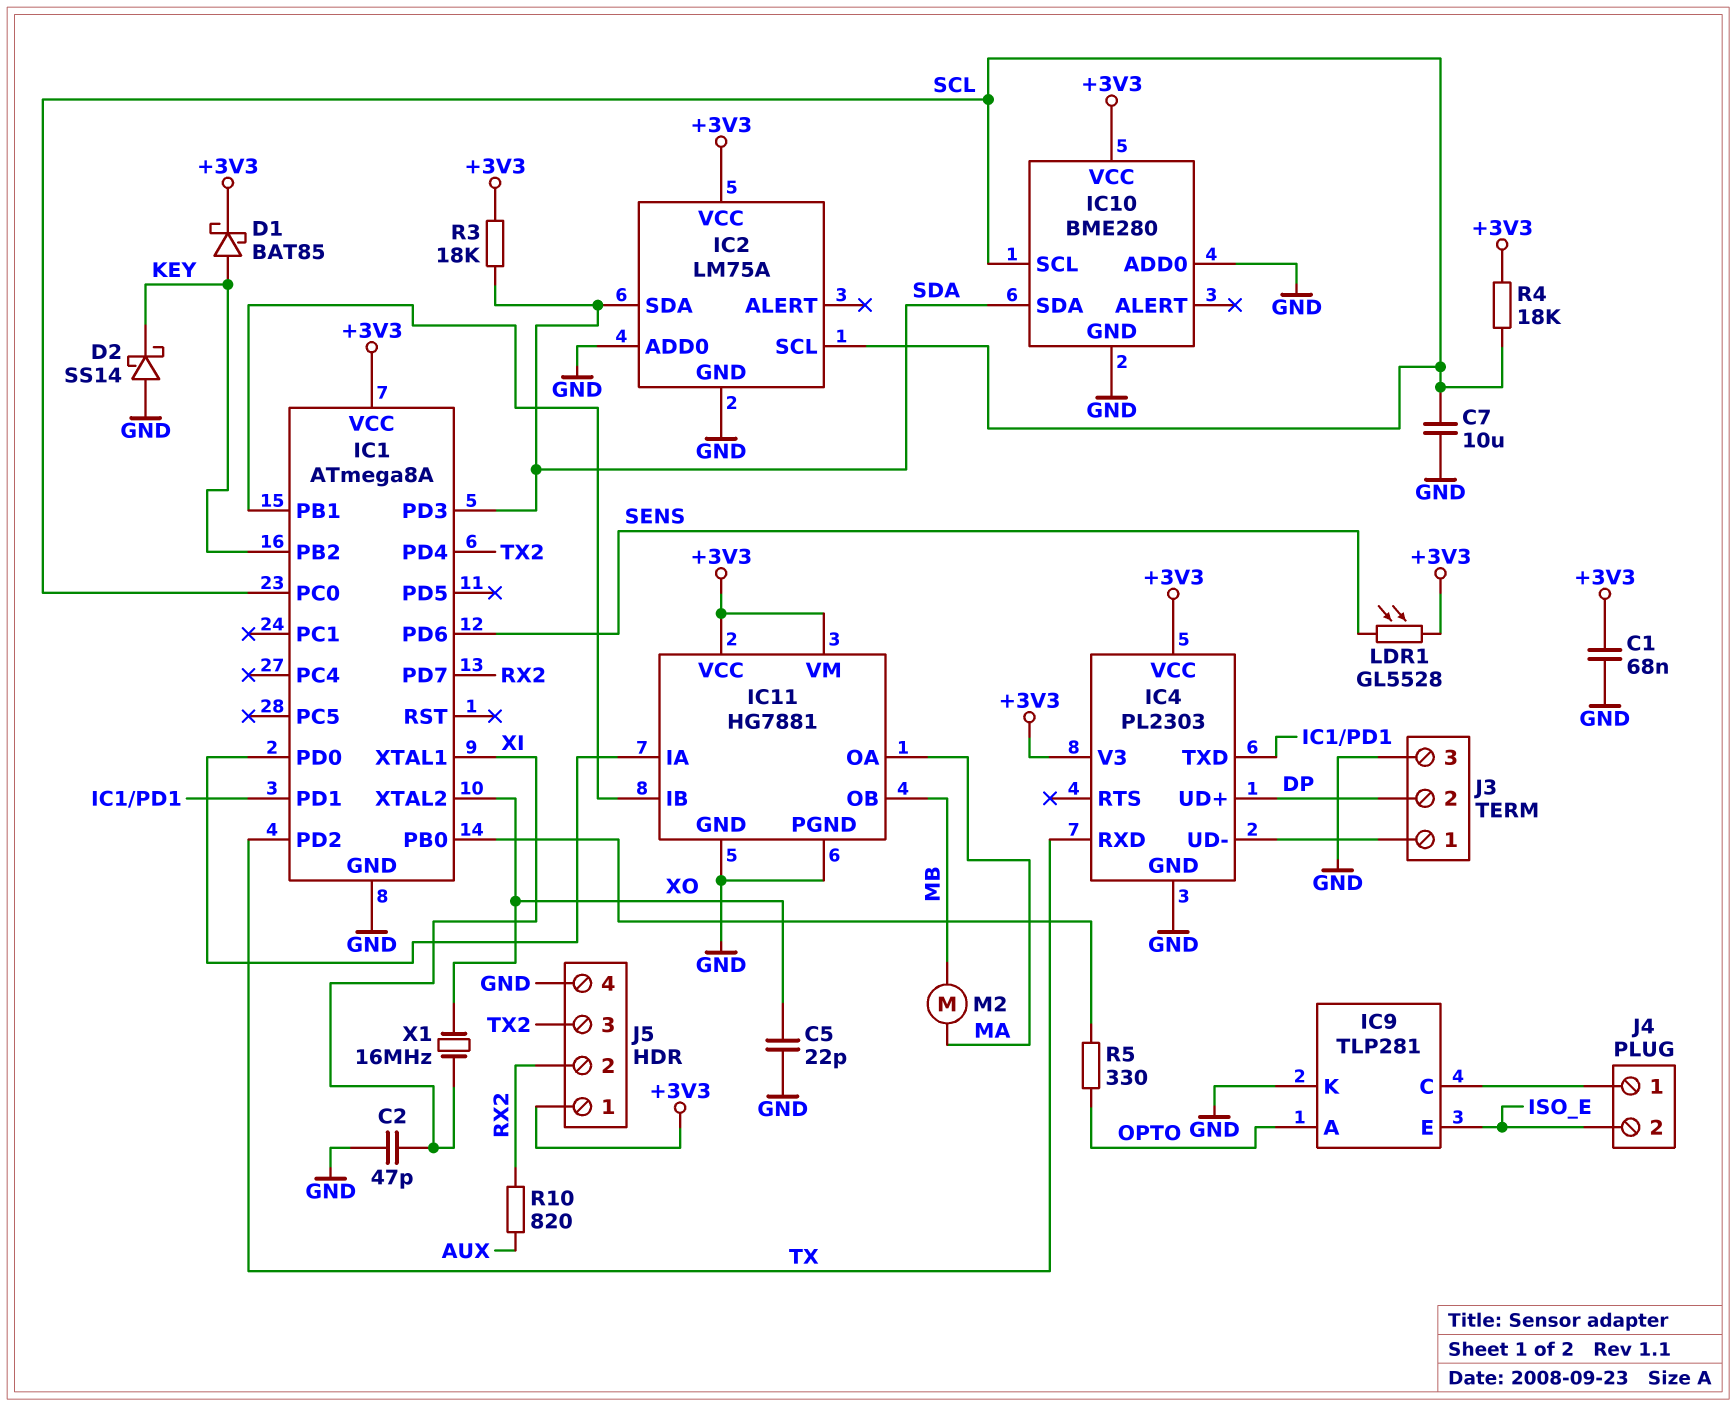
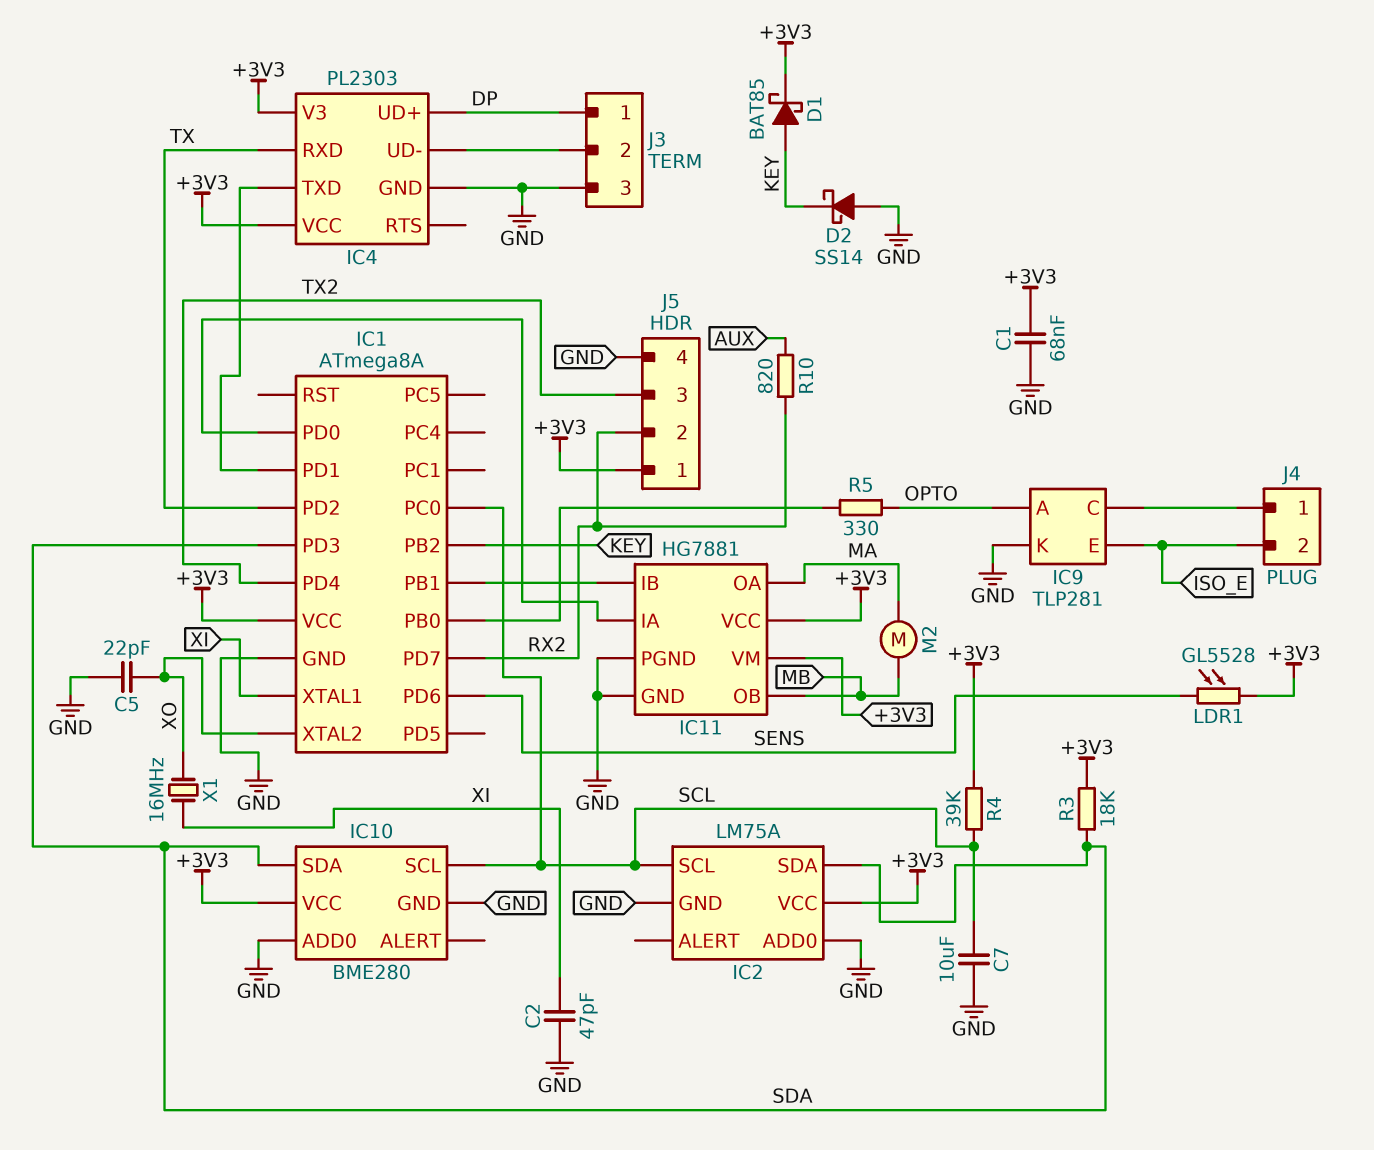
J3 pin 1: IC4/UD- -> DP
J3 pin 2: DP -> IC4/UD-
R4: 18k (+3V3, SCL) -> 39k (+3V3, SCL)

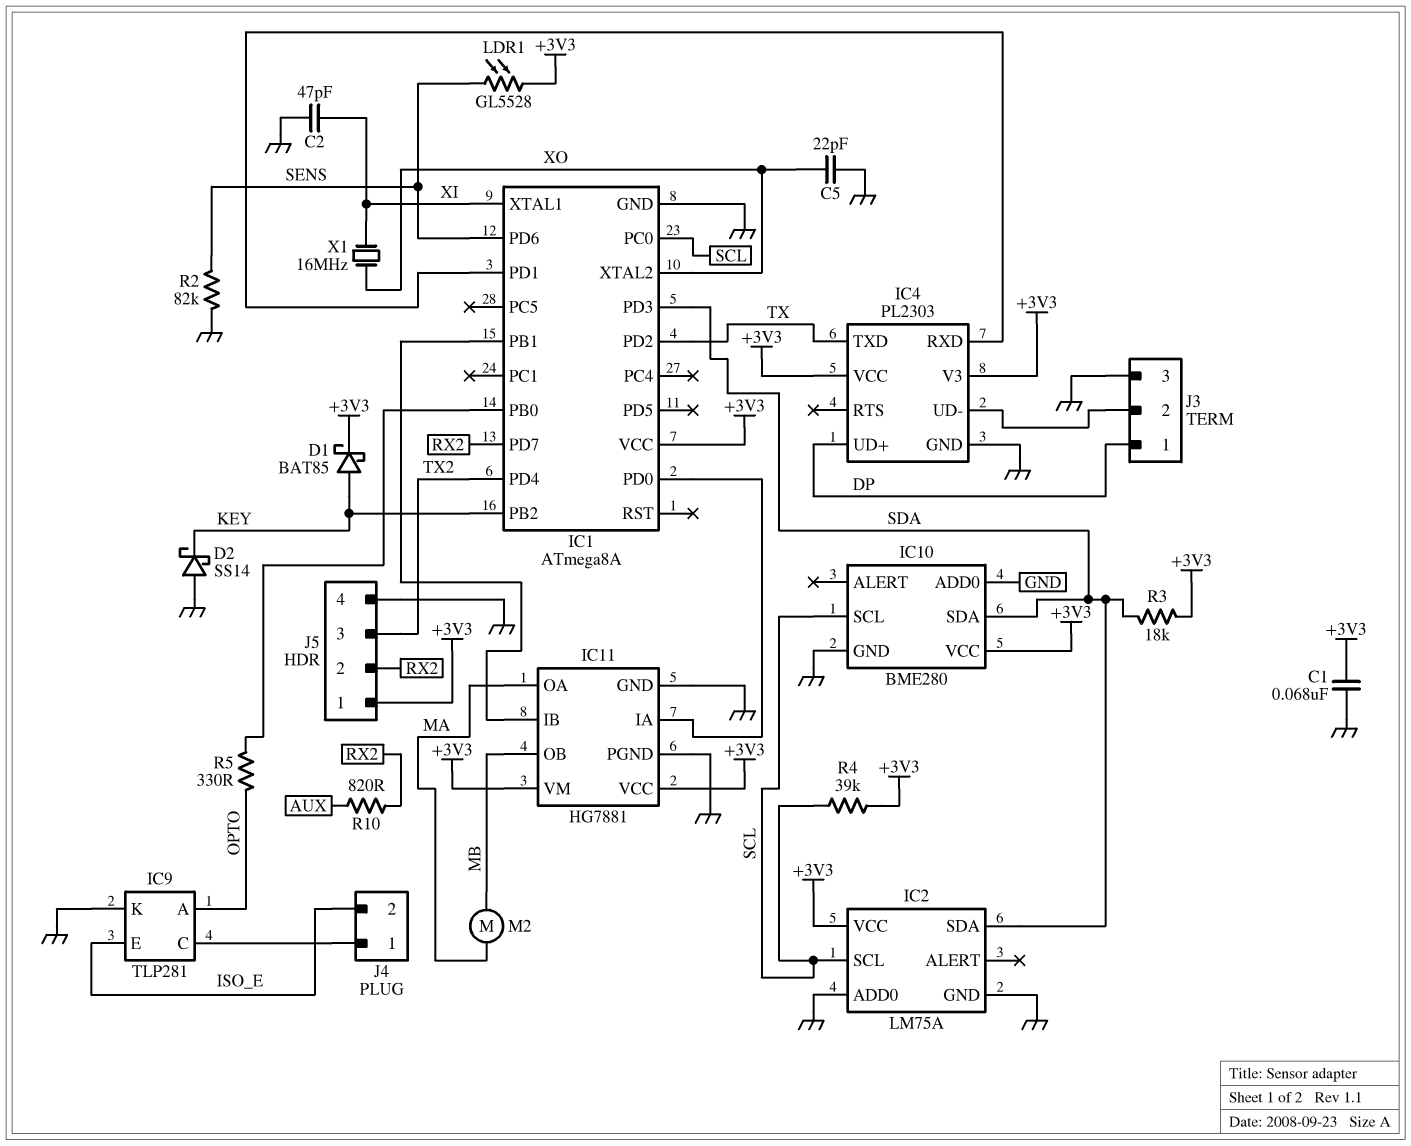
C7: 10uF (GND, SCL) -> none
IC4 pin RXD: TX -> IC1/PD1
IC4 pin TXD: IC1/PD1 -> TX
R2: none -> 82k (GND, SENS)

